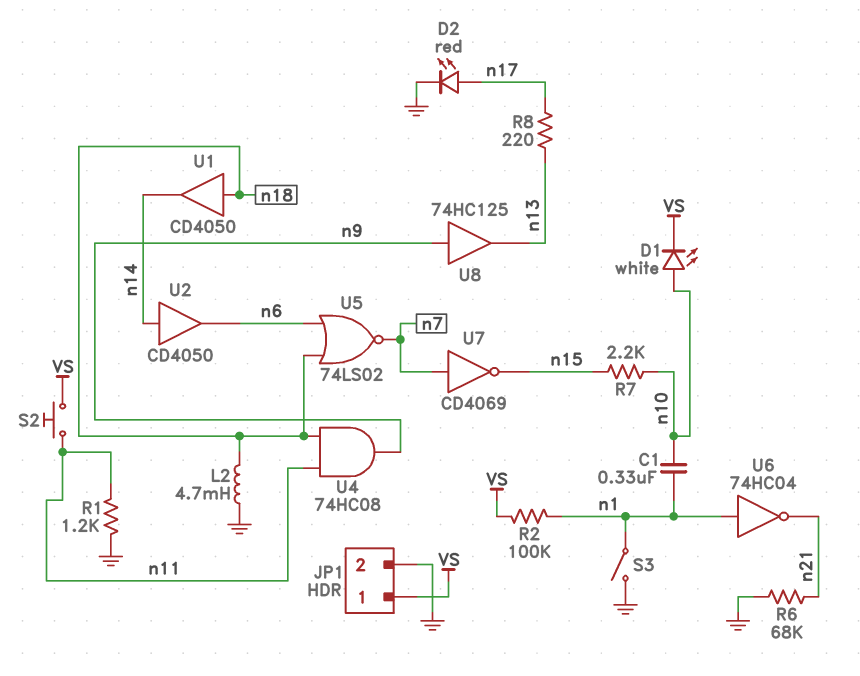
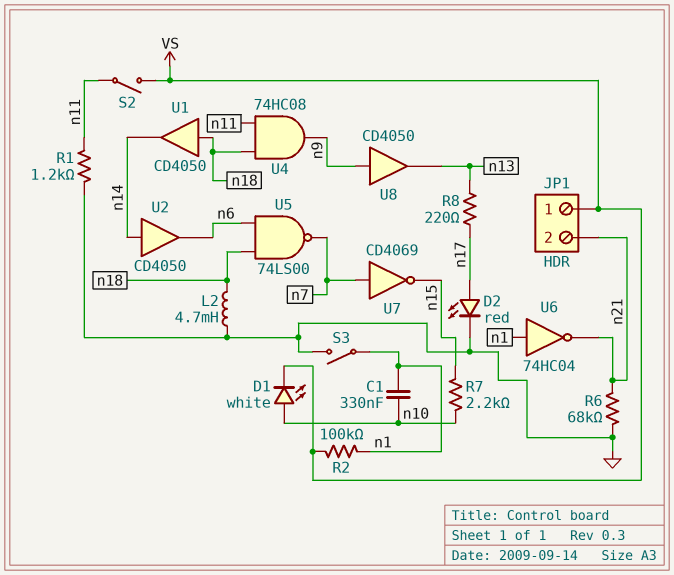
JP1 pin 2: GND -> n21
S2: button (VS, n11) -> switch (VS, n11)
U5: NOR 74LS02 (in n6, in n18, out n7) -> NAND 74LS00 (in n6, in n18, out n7)
U8: buffer 74HC125 (in n9, out n13) -> buffer CD4050 (in n9, out n13)

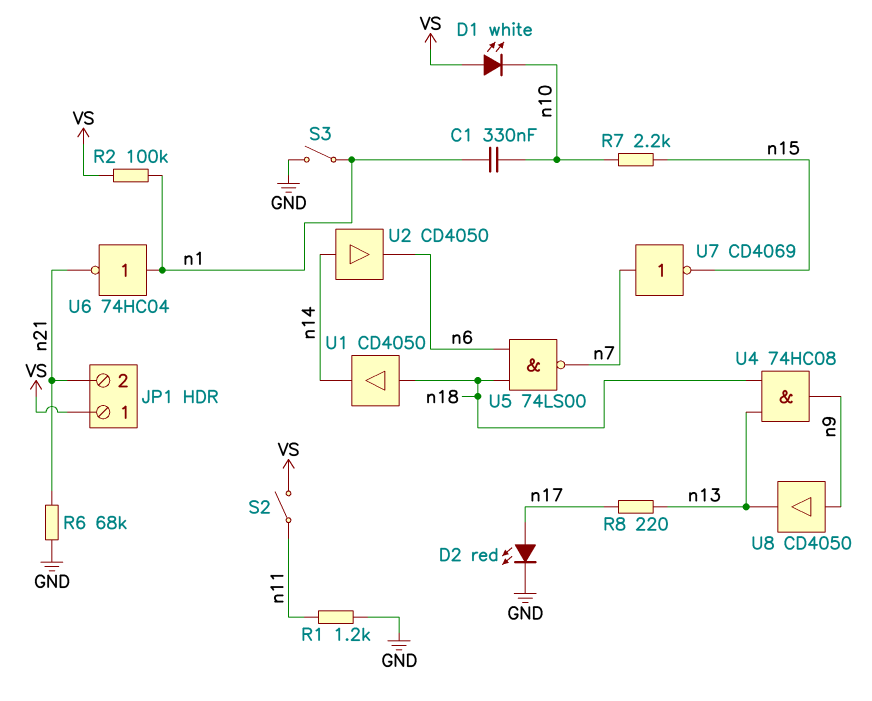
D1: LED white (A n10, K VS) -> LED white (A VS, K n10)
L2: 4.7mH (GND, n18) -> none
U4: AND 74HC08 (in n11, in n18, out n9) -> AND 74HC08 (in n13, in n18, out n9)

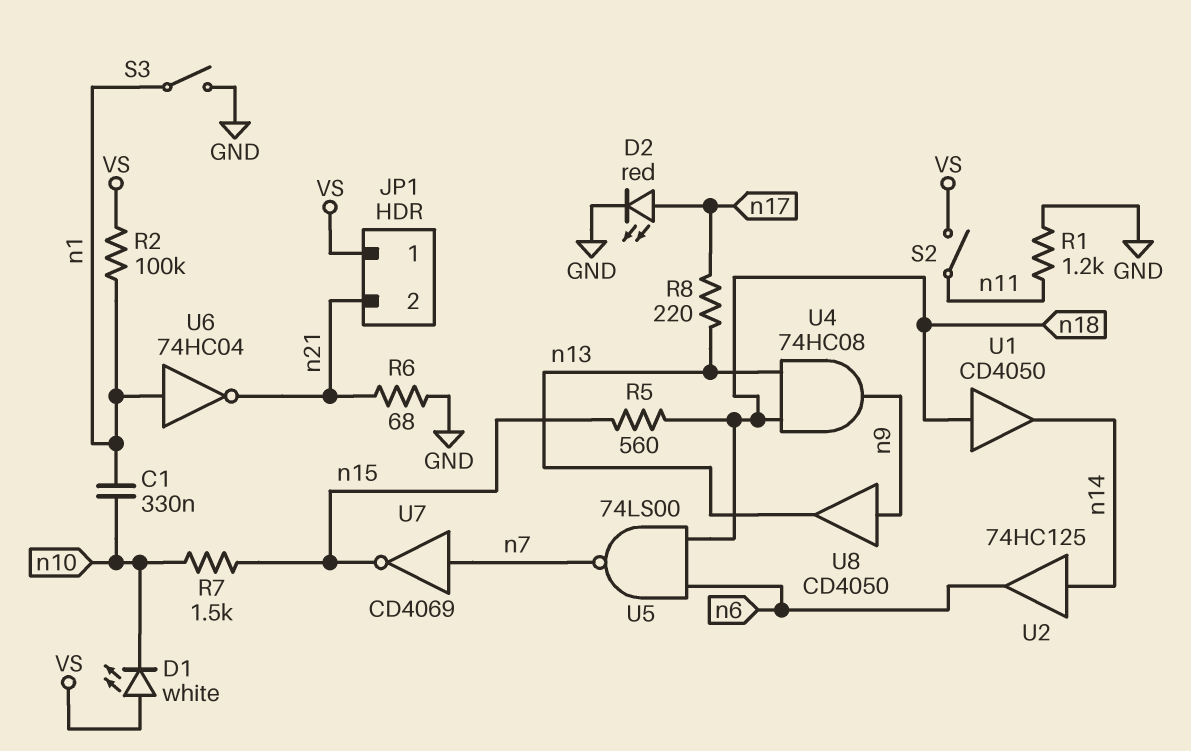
R5: none -> 560 (n15, n18)
R6: 68k (GND, n21) -> 68 (GND, n21)
R7: 2.2k (n10, n15) -> 1.5k (n10, n15)
U2: buffer CD4050 (in n14, out n6) -> buffer 74HC125 (in n14, out n6)

